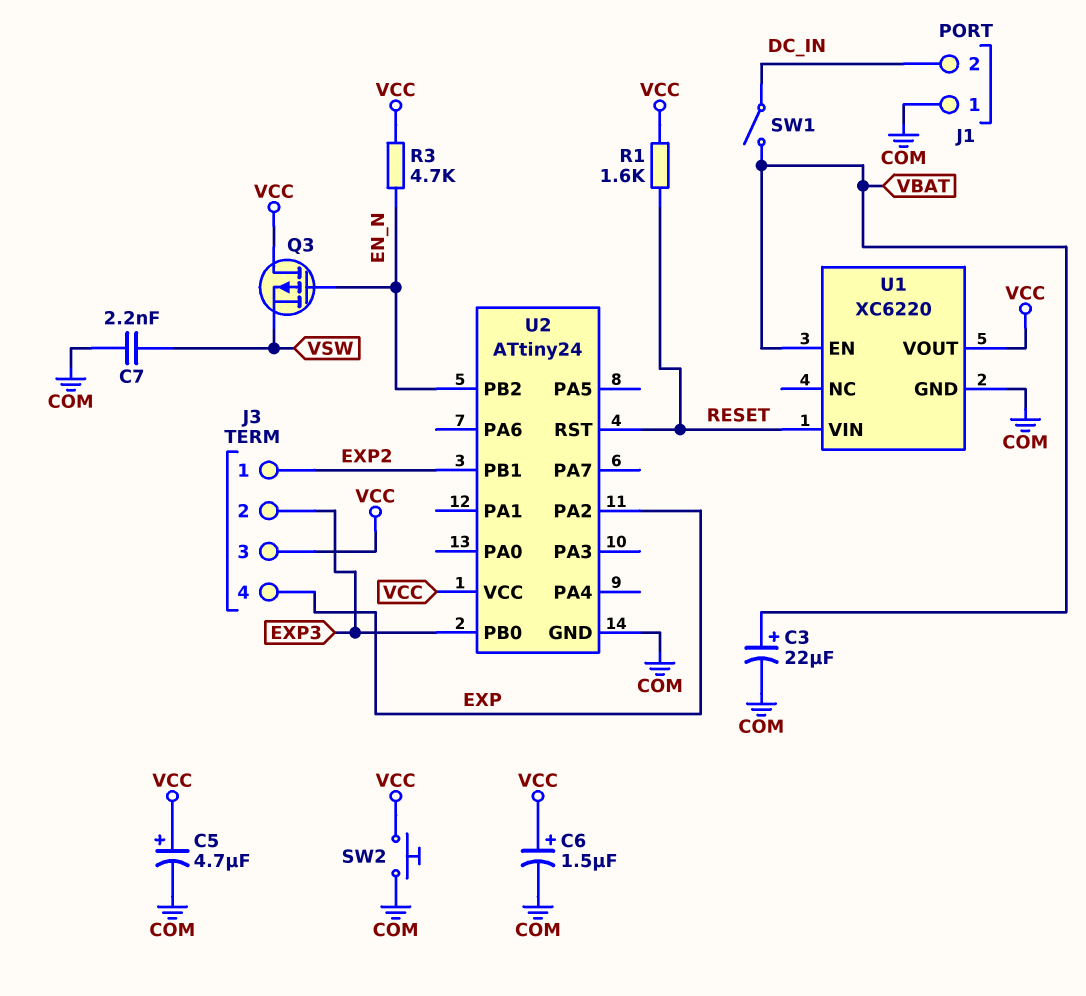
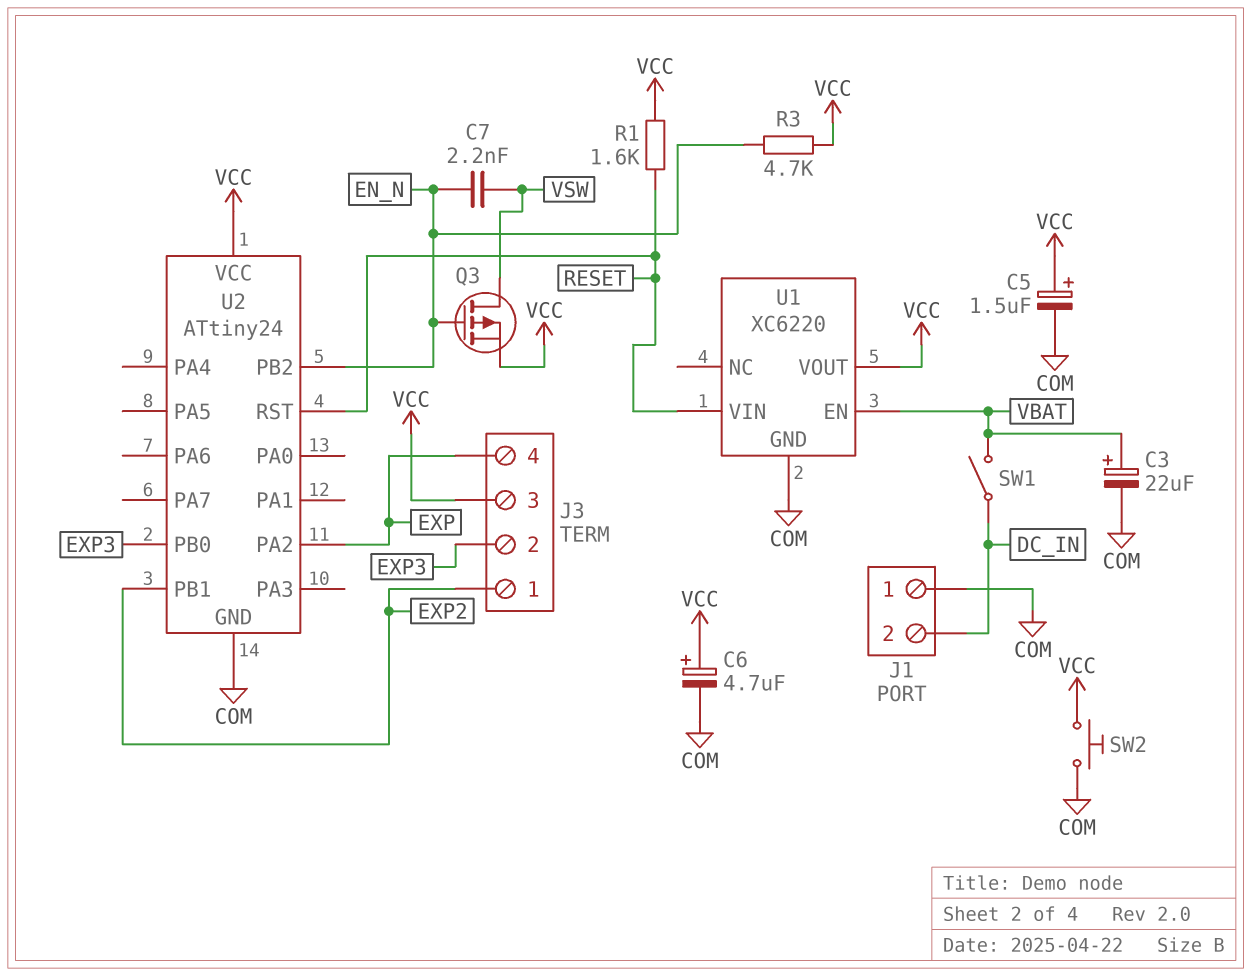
C5: 4.7uF (plus VCC, minus COM) -> 1.5uF (plus VCC, minus COM)
C6: 1.5uF (plus VCC, minus COM) -> 4.7uF (plus VCC, minus COM)
C7: 2.2nF (COM, VSW) -> 2.2nF (EN_N, VSW)
Q3: PMOS (G EN_N, D VCC, S VSW) -> PMOS (G EN_N, D VSW, S VCC)

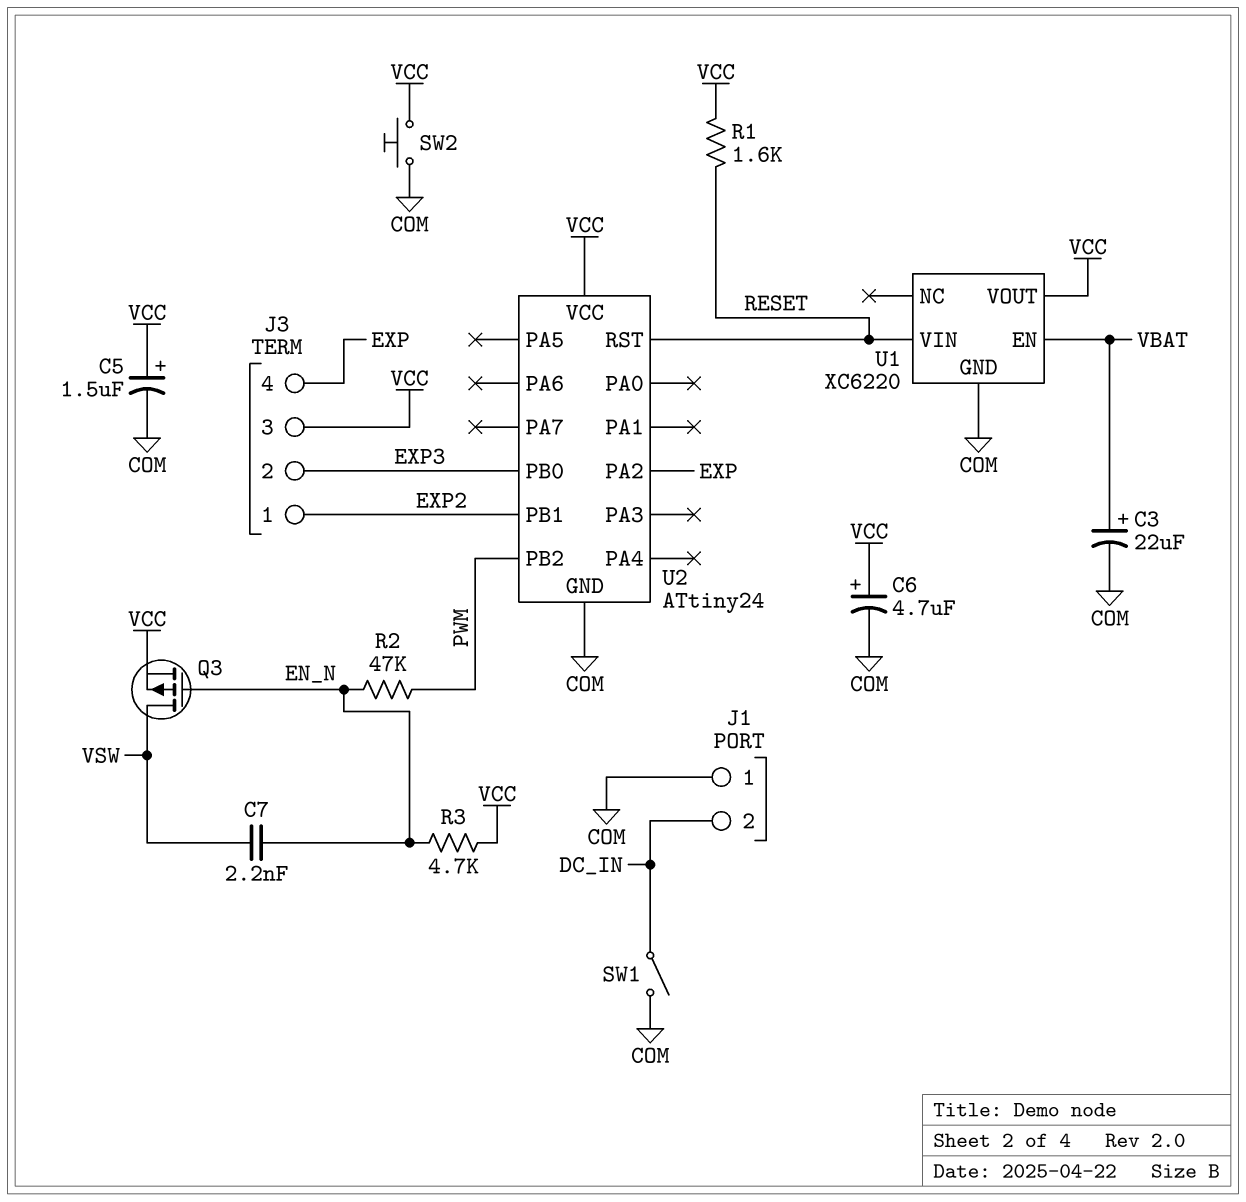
R2: none -> 47k (EN_N, PWM)
SW1: switch (DC_IN, VBAT) -> switch (COM, DC_IN)
U2 pin PB2: EN_N -> PWM

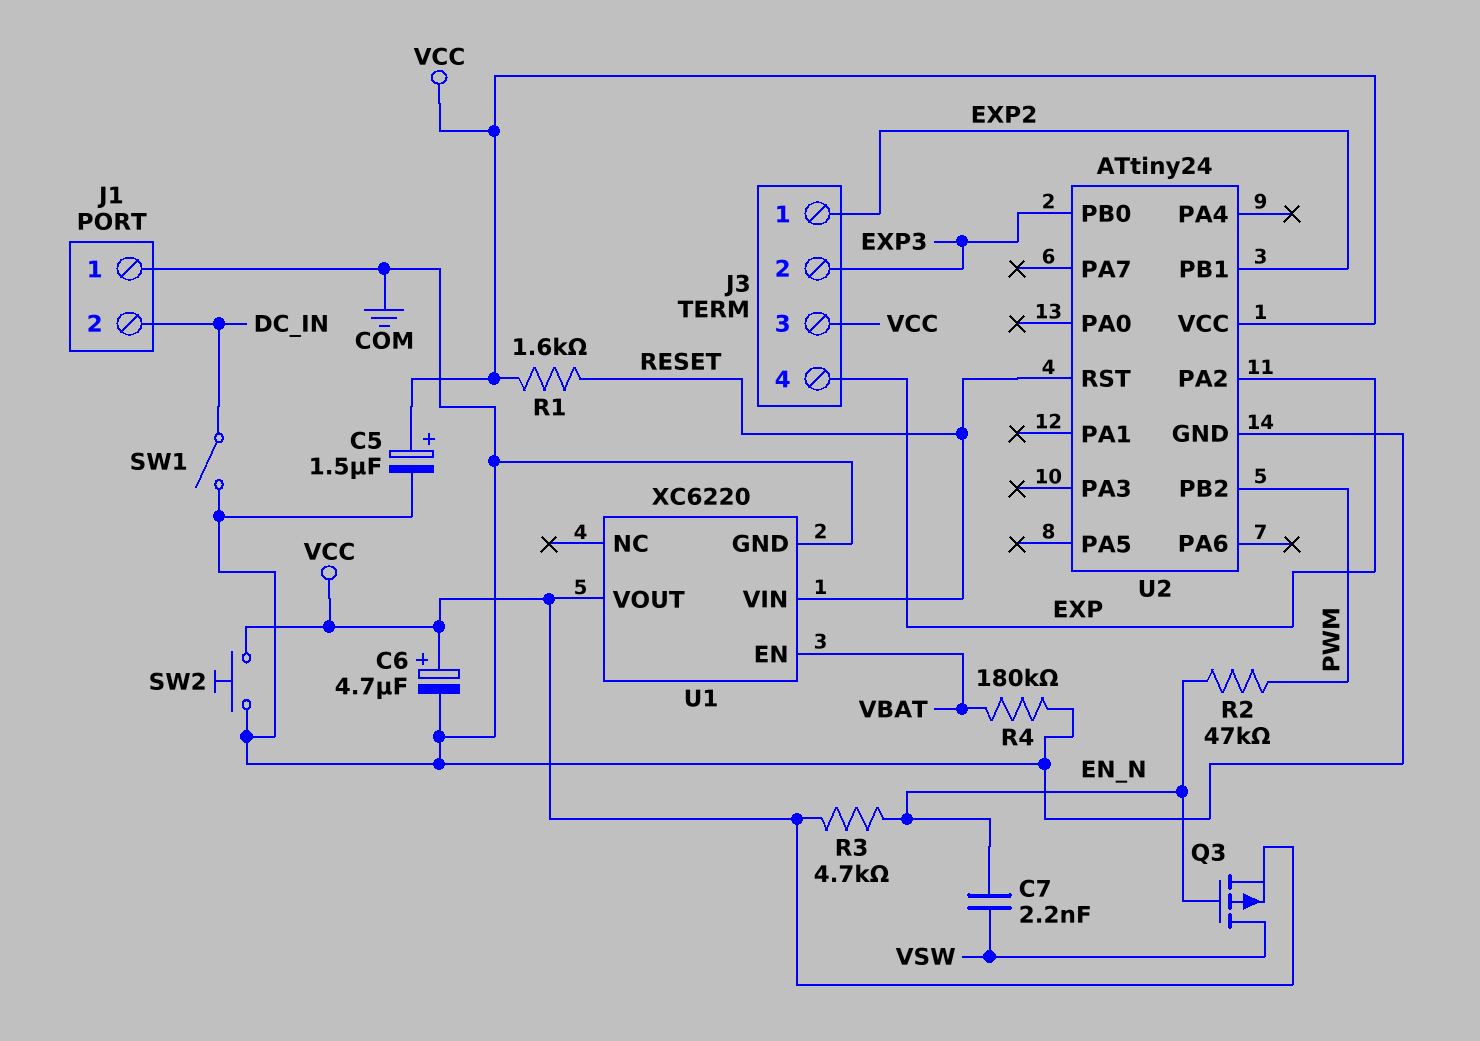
C3: 22uF (plus VBAT, minus COM) -> none
R4: none -> 180k (COM, VBAT)

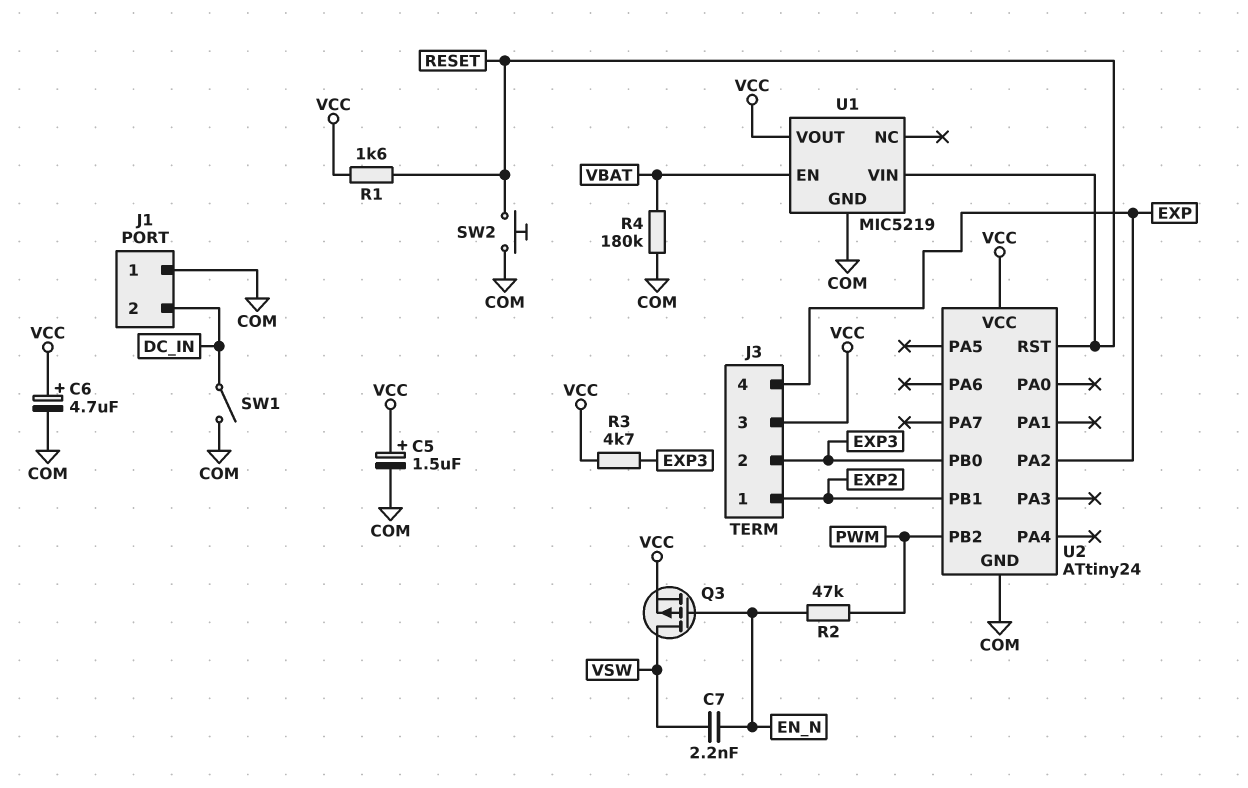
R3: 4.7k (EN_N, VCC) -> 4.7k (EXP3, VCC)
SW2: button (COM, VCC) -> button (COM, RESET)
U1: XC6220 -> MIC5219

